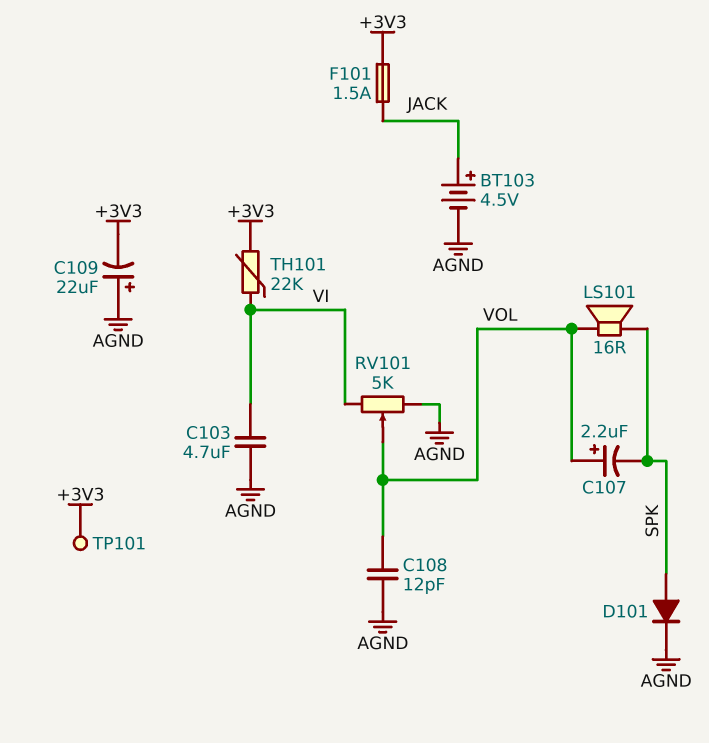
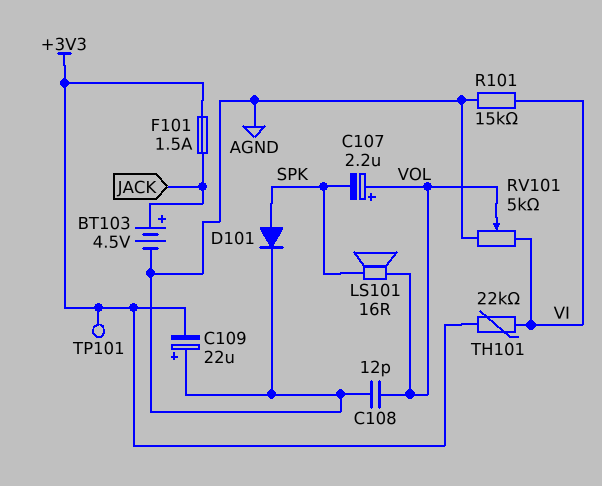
C103: 4.7uF (AGND, VI) -> none
R101: none -> 15k (AGND, VI)

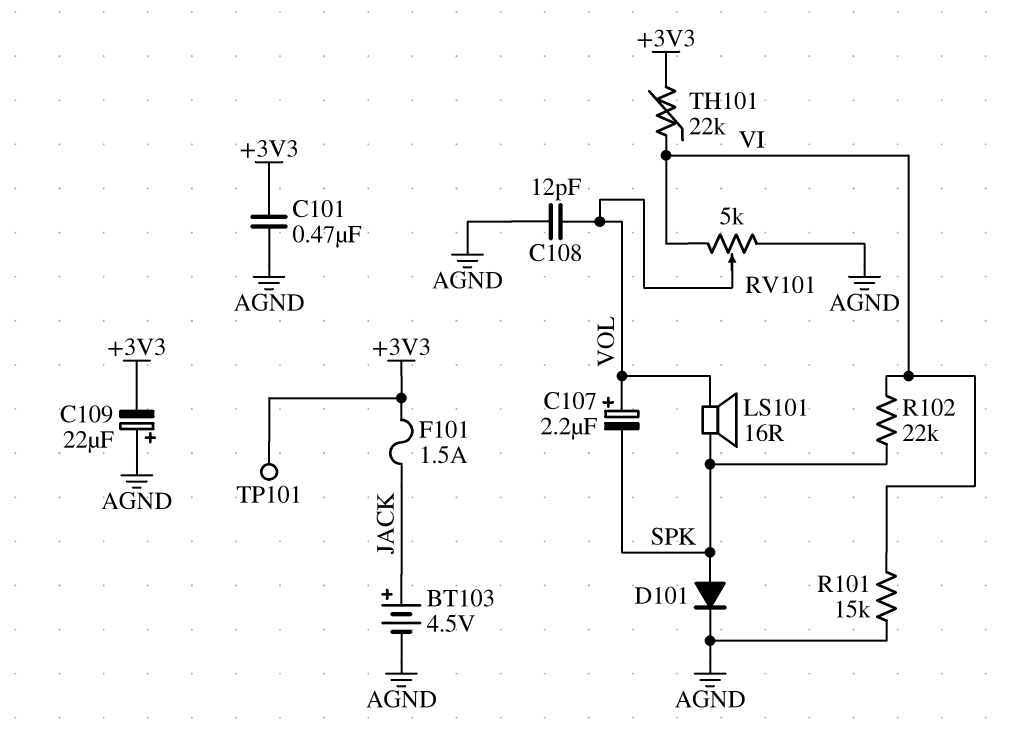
C101: none -> 470nF (+3V3, AGND)
R102: none -> 22k (SPK, VI)

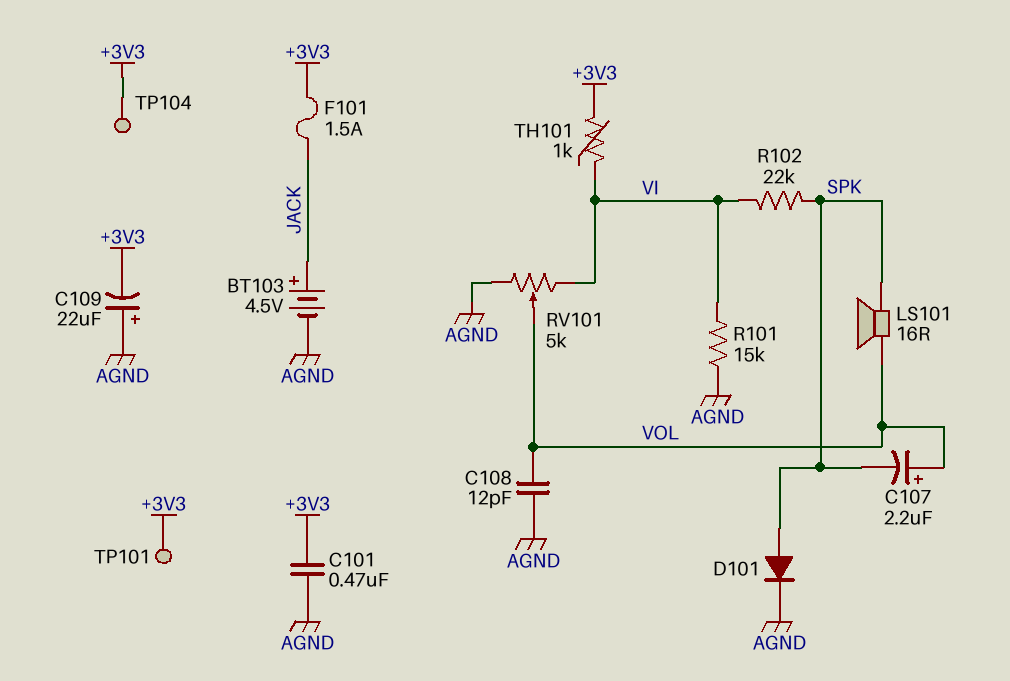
TH101: 22k (+3V3, VI) -> 1k (+3V3, VI)
TP104: none -> test point (+3V3)

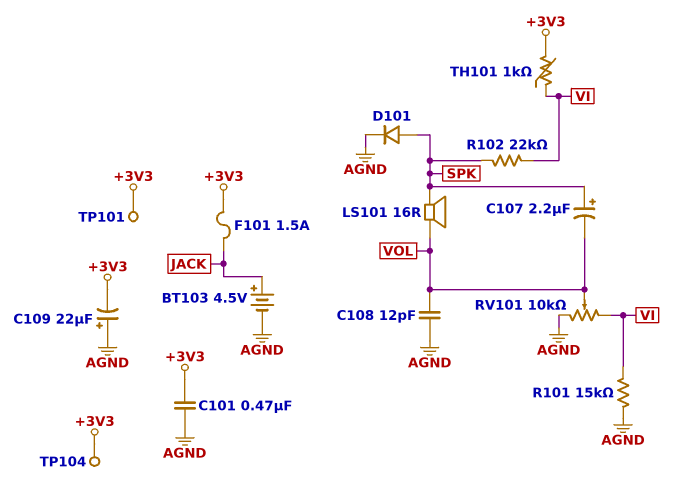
C107: 2.2uF (plus VOL, minus SPK) -> 2.2uF (plus SPK, minus VOL)
RV101: 5k (AGND, VI, wiper VOL) -> 10k (AGND, VI, wiper VOL)

